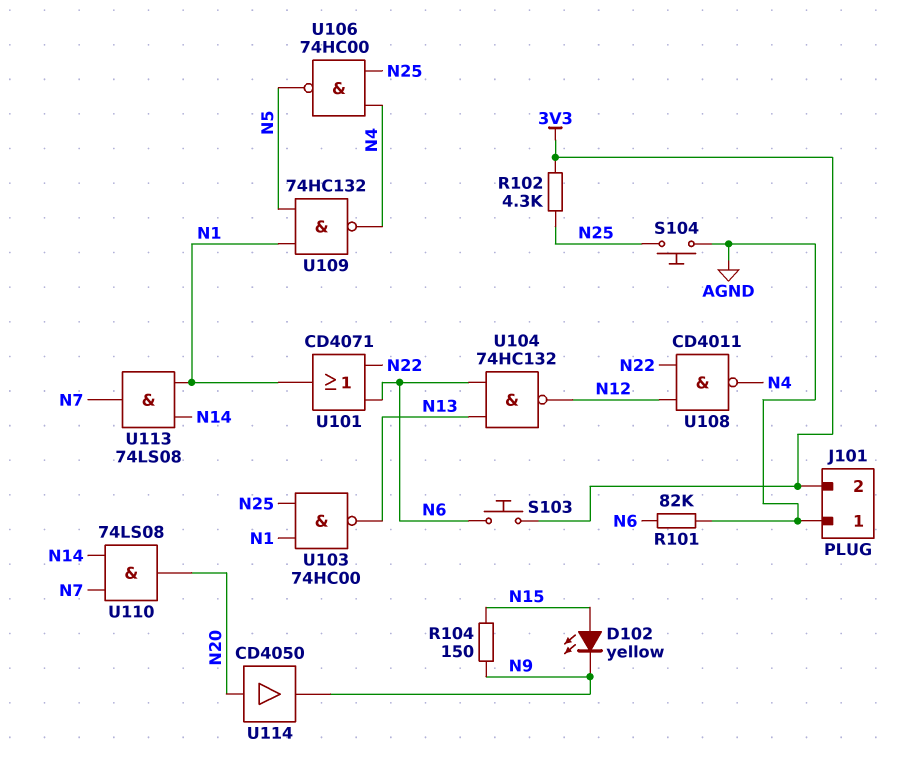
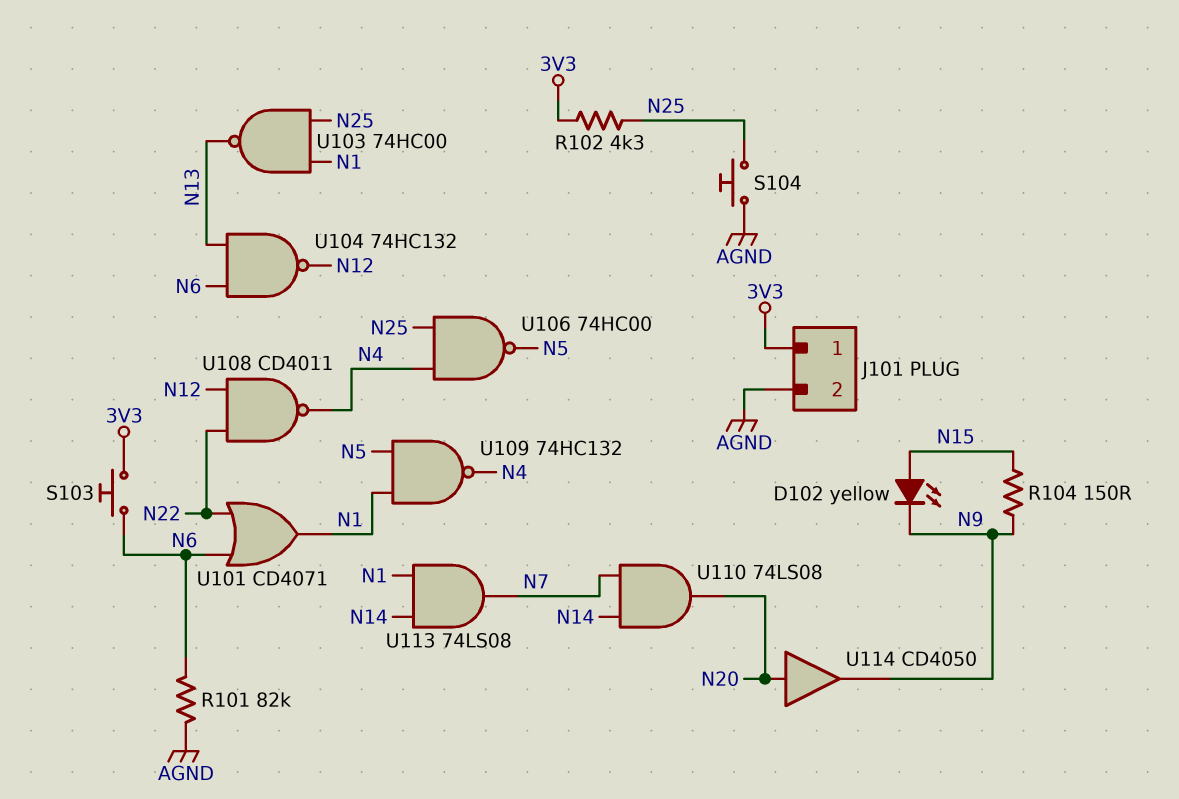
J101 pin 1: AGND -> 3V3
J101 pin 2: 3V3 -> AGND

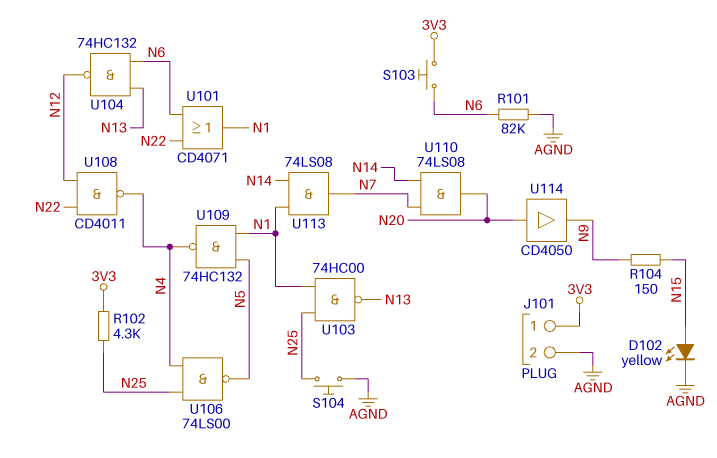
D102: LED yellow (A N15, K N9) -> LED yellow (A N15, K AGND)
U106: NAND 74HC00 (in N4, in N25, out N5) -> NAND 74LS00 (in N4, in N25, out N5)

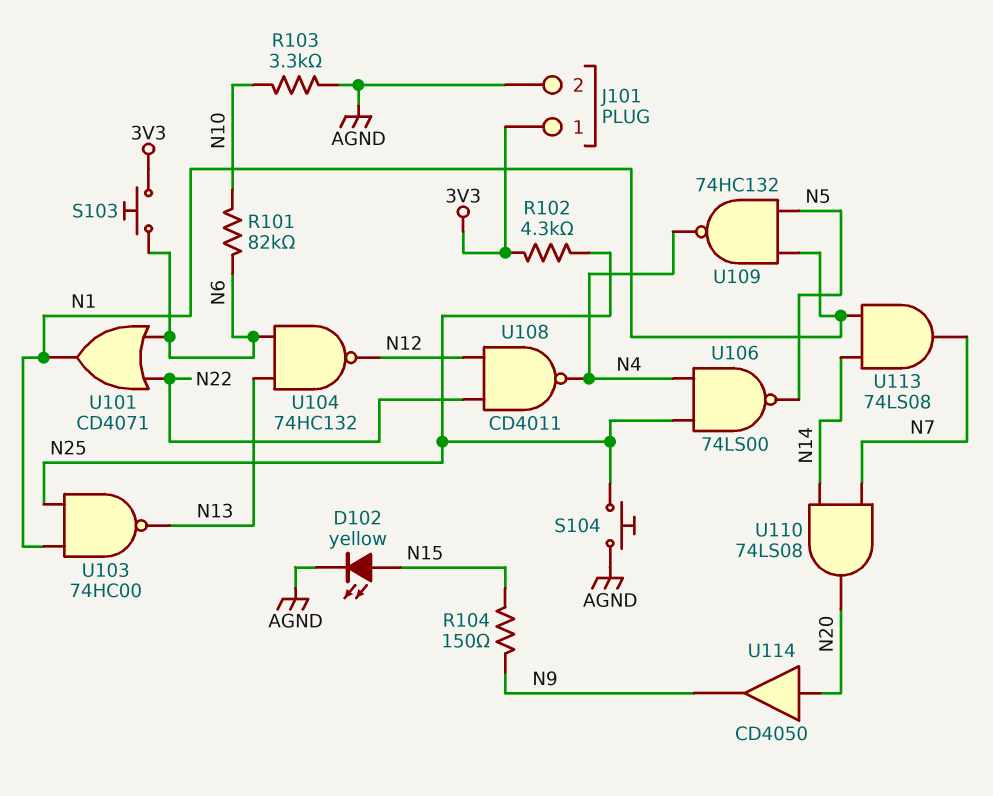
R101: 82k (AGND, N6) -> 82k (N6, N10)
R103: none -> 3.3k (AGND, N10)

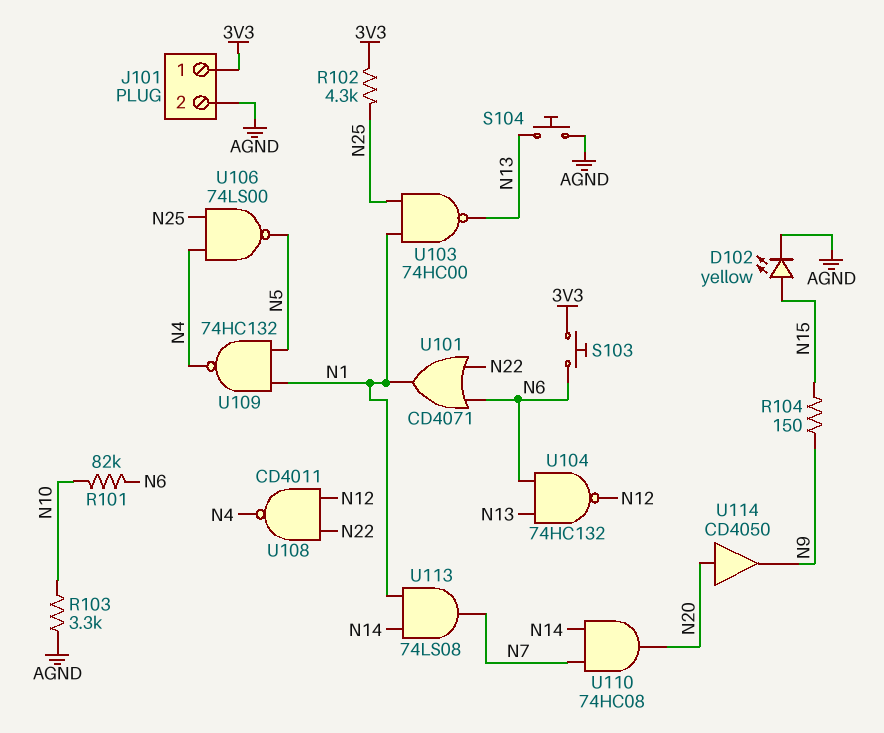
S104: button (AGND, N25) -> button (AGND, N13)
U110: AND 74LS08 (in N7, in N14, out N20) -> AND 74HC08 (in N7, in N14, out N20)

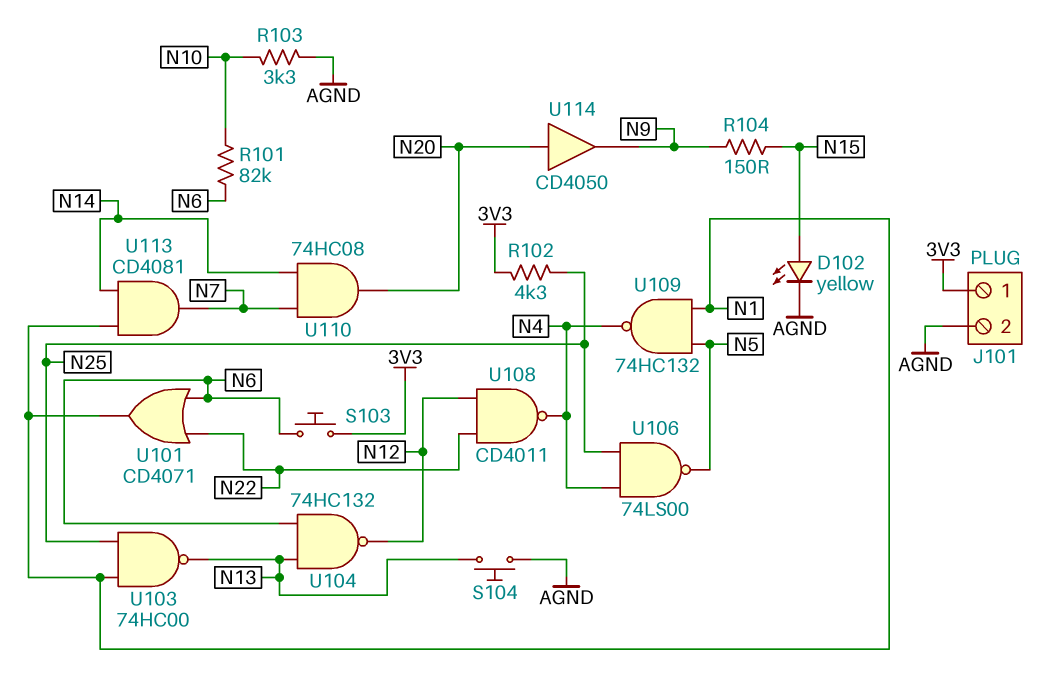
U113: AND 74LS08 (in N1, in N14, out N7) -> AND CD4081 (in N1, in N14, out N7)

